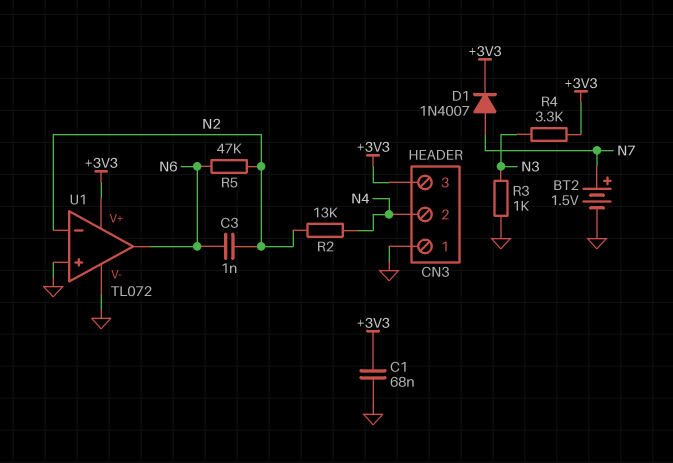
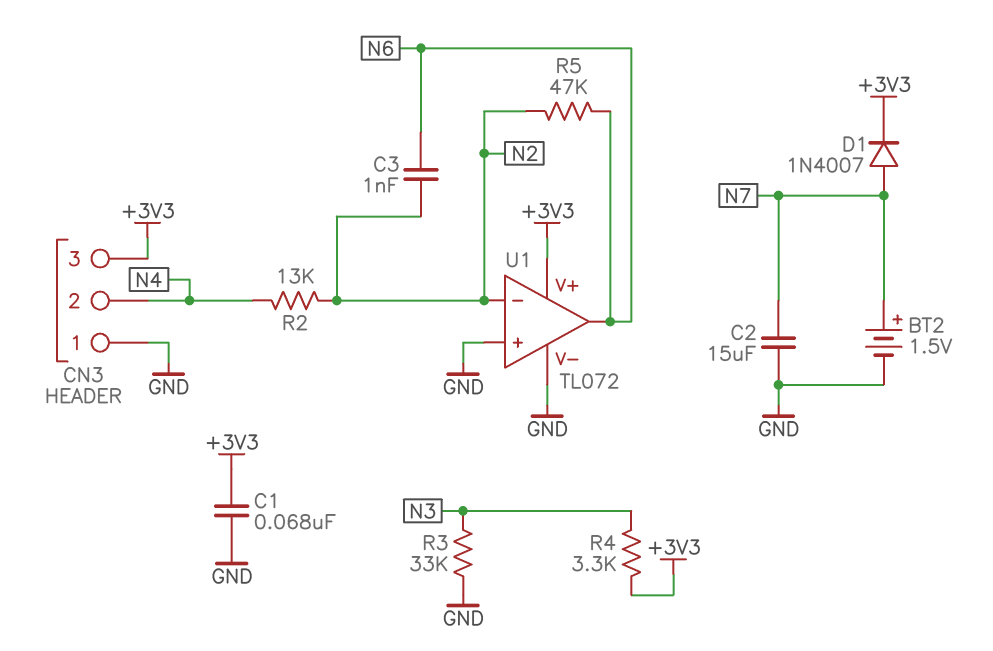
C2: none -> 15uF (GND, N7)
R3: 1k (GND, N3) -> 33k (GND, N3)

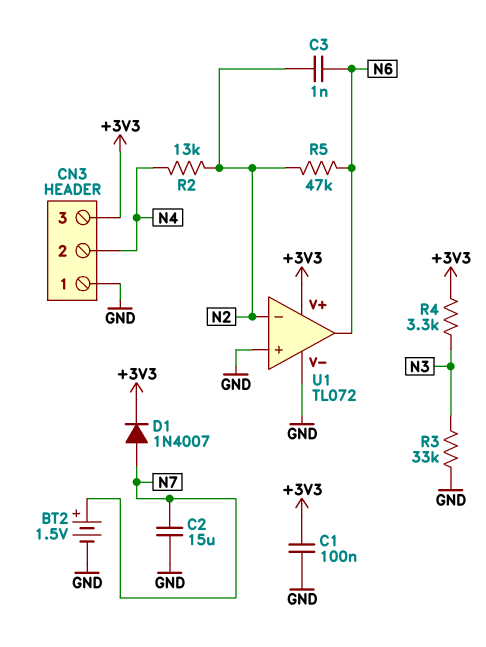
C1: 68nF (+3V3, GND) -> 100nF (+3V3, GND)

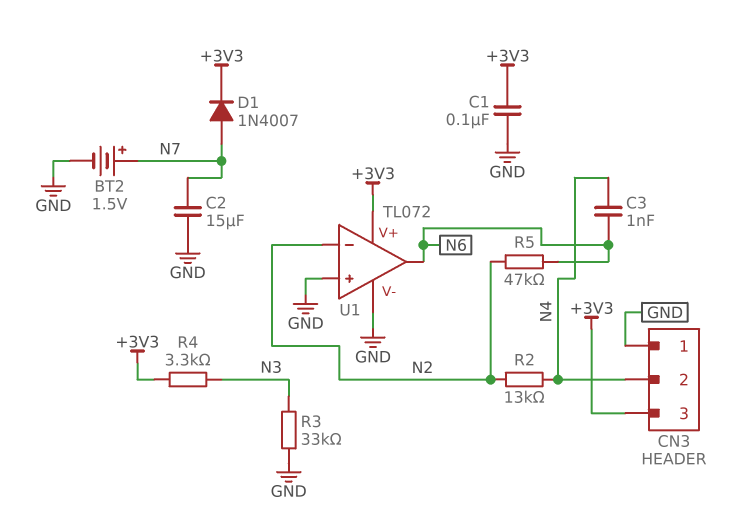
C3: 1nF (N2, N6) -> 1nF (N4, N6)

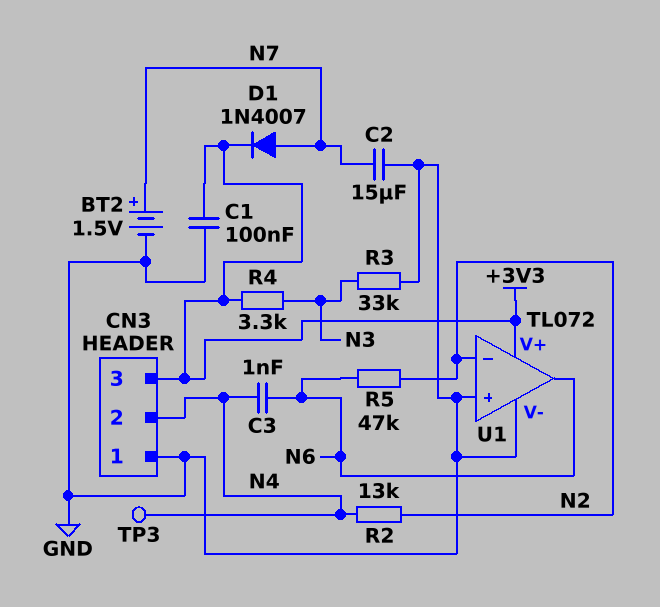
TP3: none -> test point (N4)

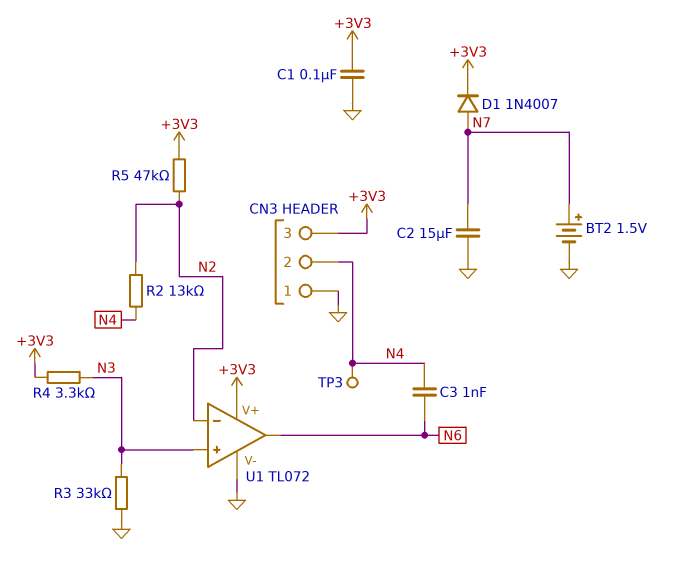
R5: 47k (N2, N6) -> 47k (+3V3, N2)
U1 pin in+: GND -> N3

